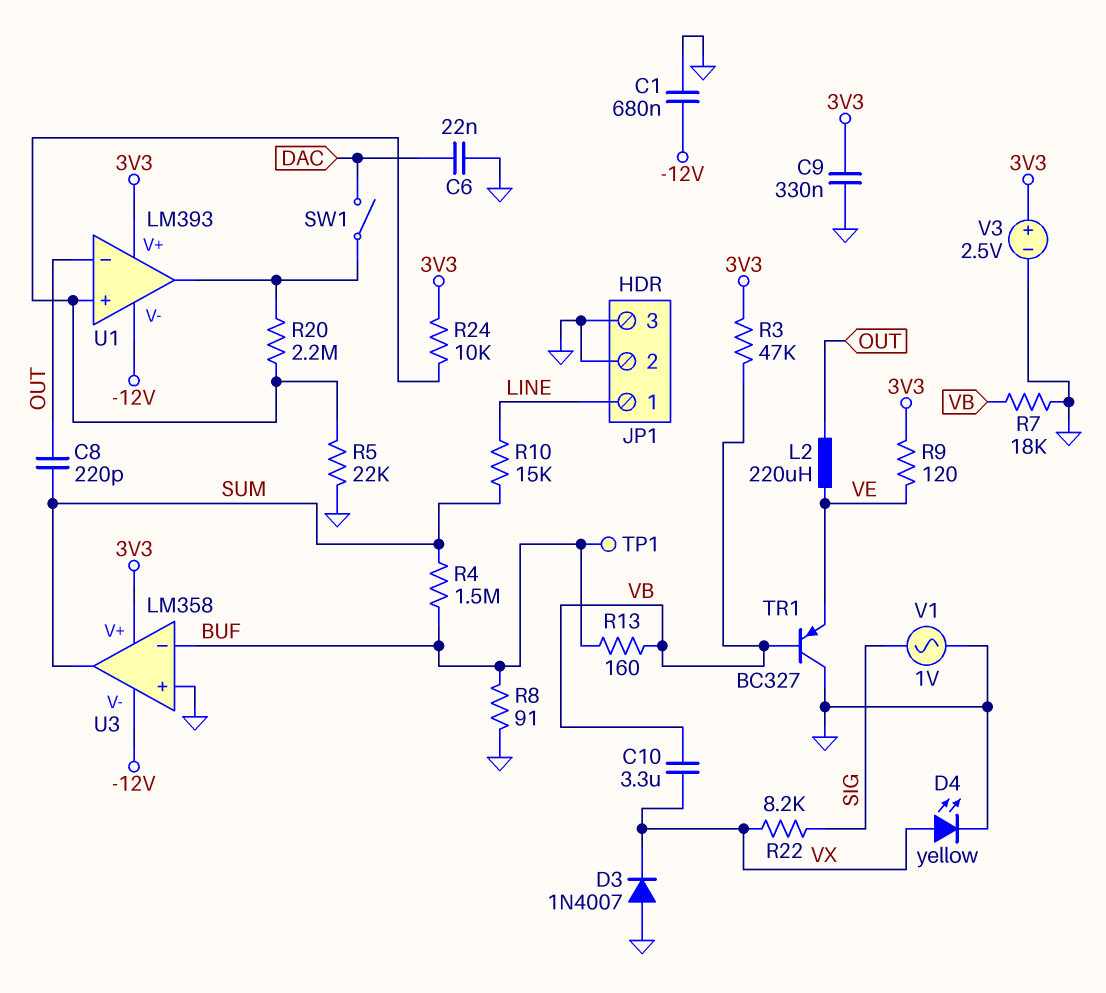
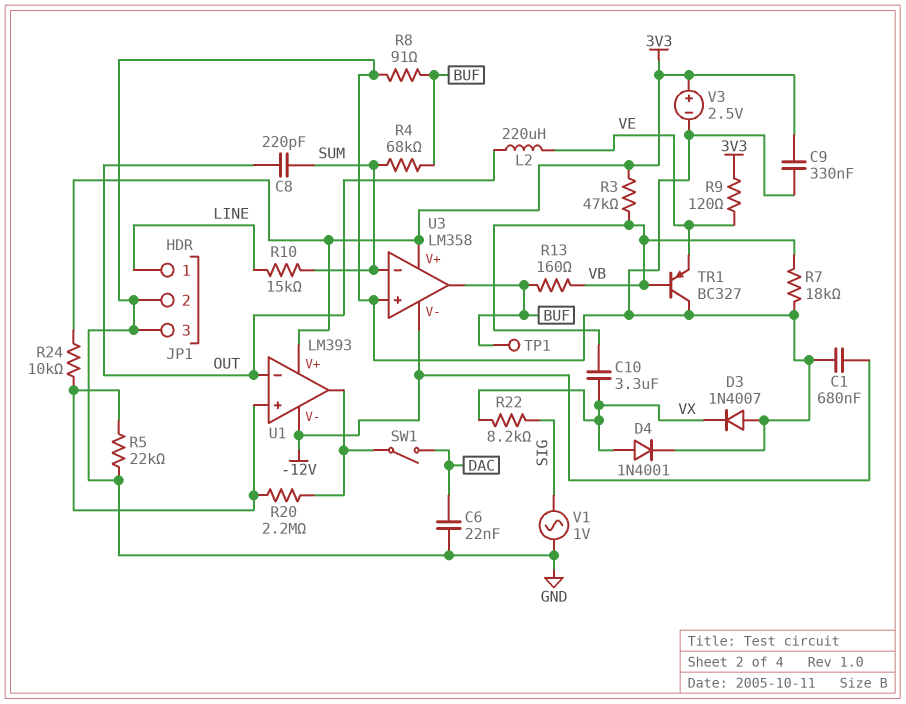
D4: LED yellow (A VX, K GND) -> diode 1N4001 (A VX, K GND)
R4: 1.5M (BUF, SUM) -> 68k (BUF, SUM)
U3 pin in-: BUF -> SUM
U3 pin out: SUM -> BUF

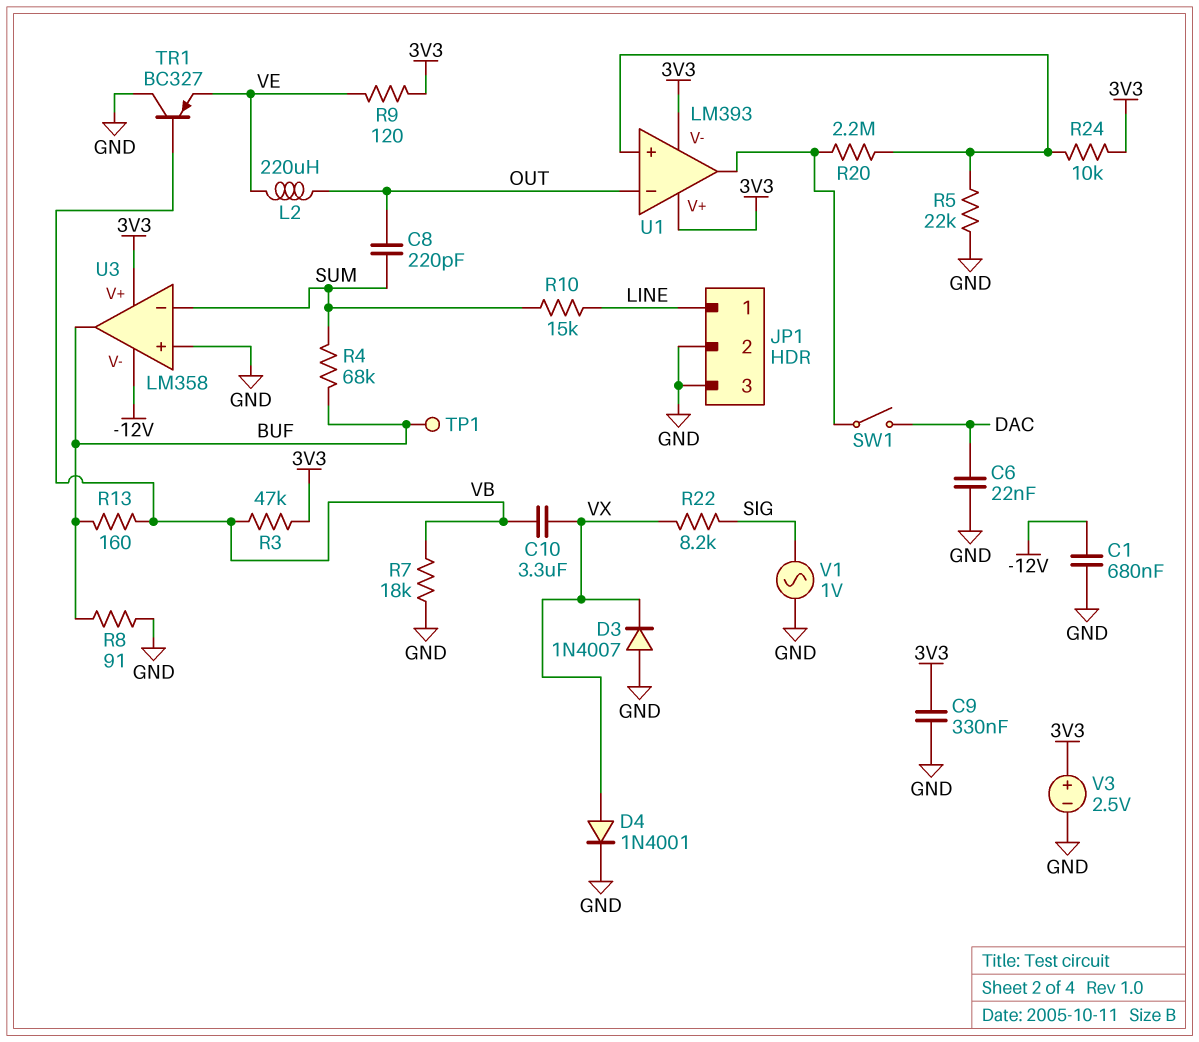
U1 pin V-: -12V -> 3V3

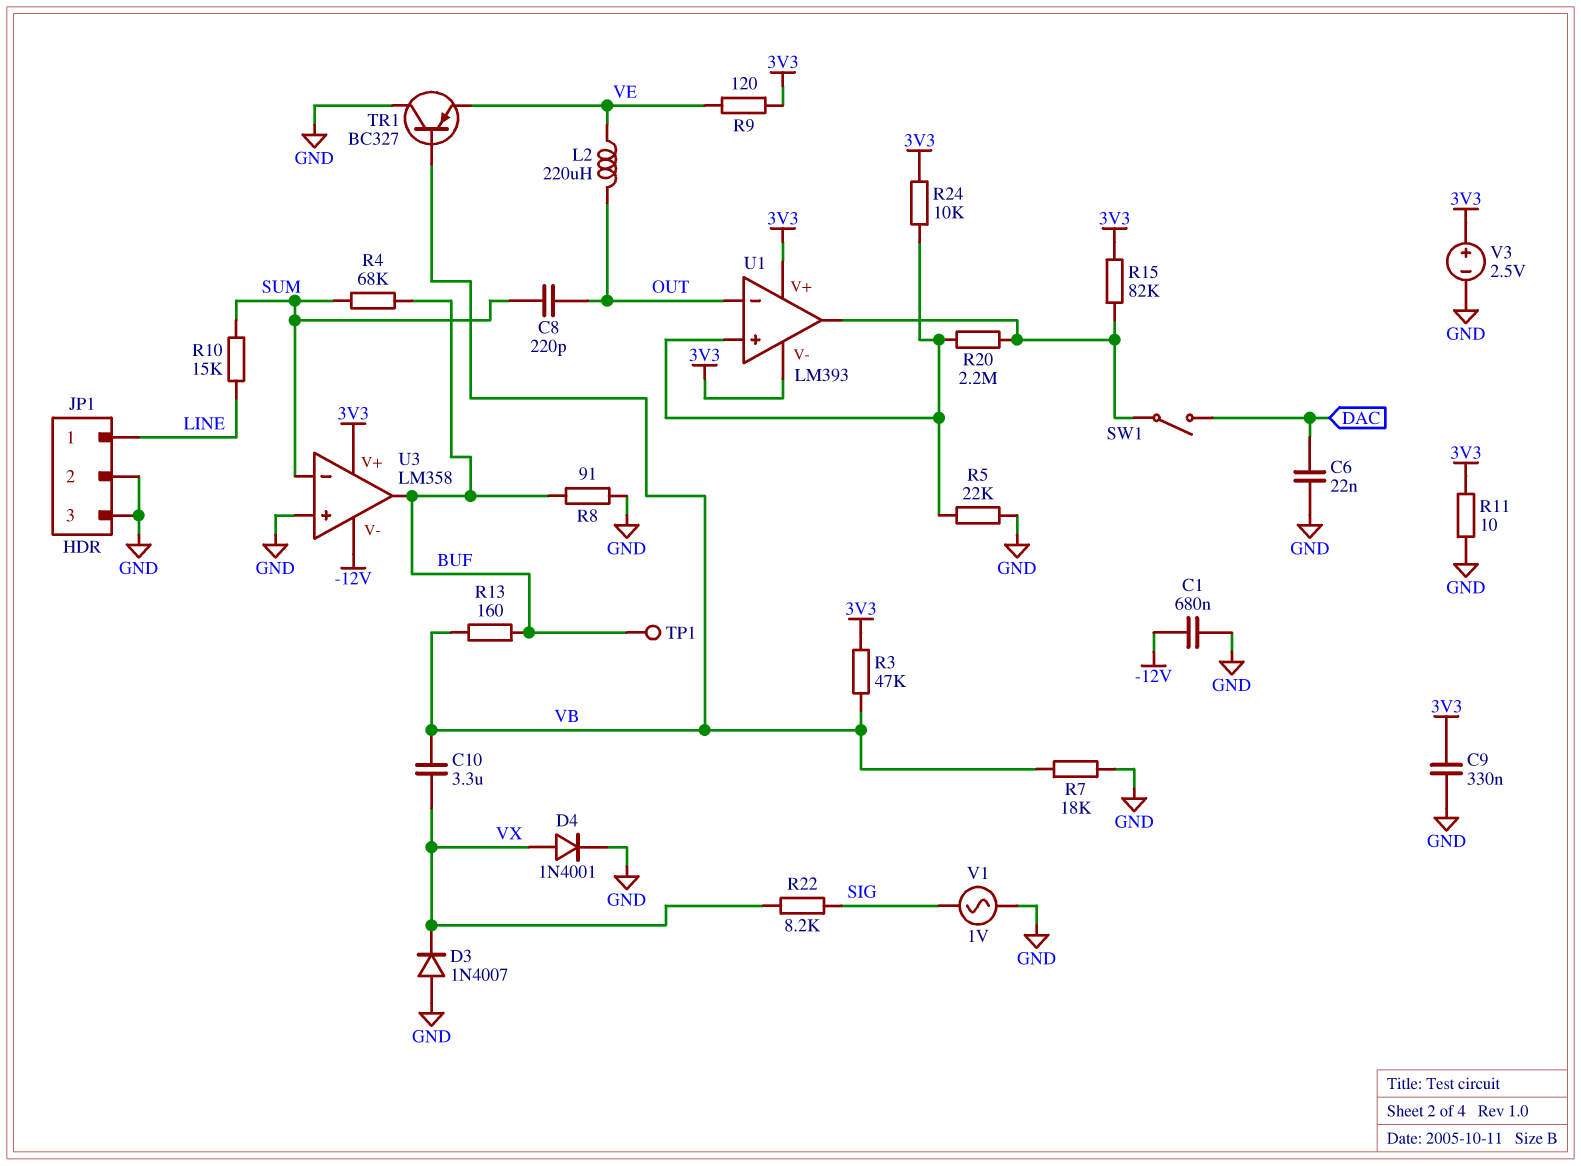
R11: none -> 10 (3V3, GND)
R15: none -> 82k (3V3, U1/out)

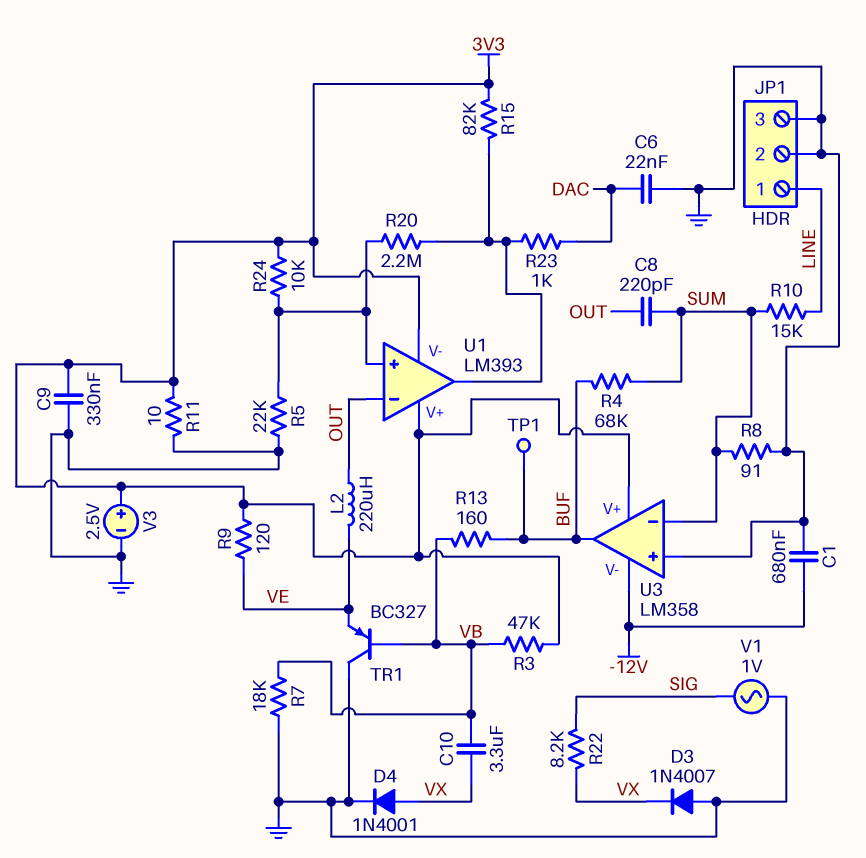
R8: 91 (BUF, GND) -> 91 (GND, SUM)
R23: none -> 1k (DAC, U1/out)
SW1: switch (DAC, U1/out) -> none

